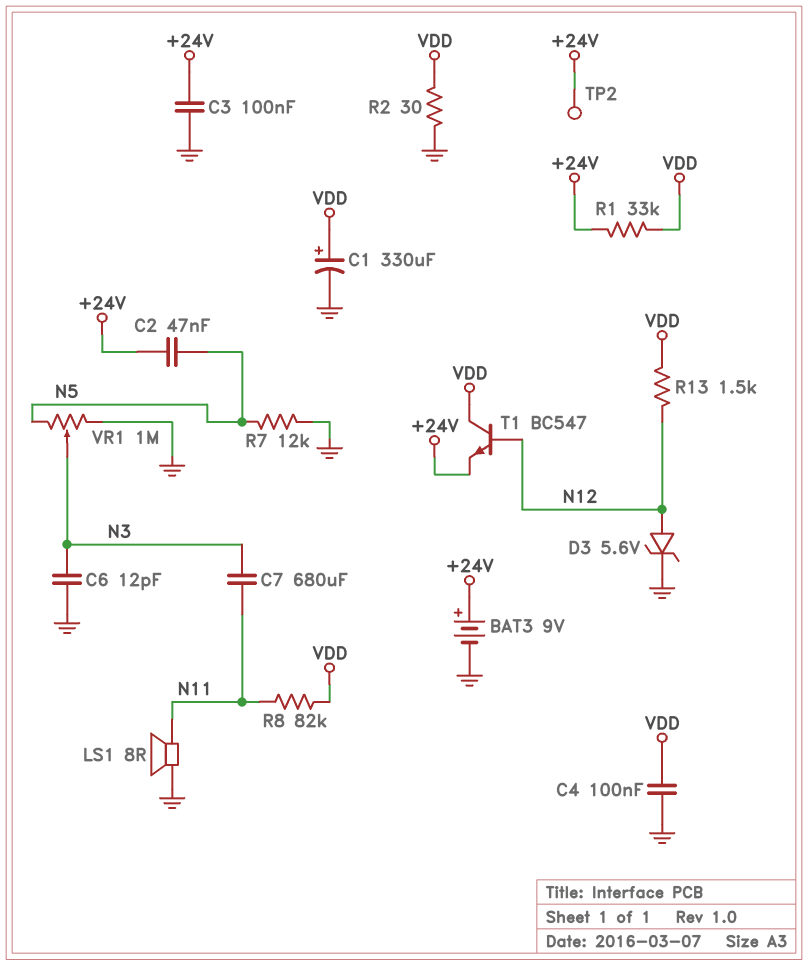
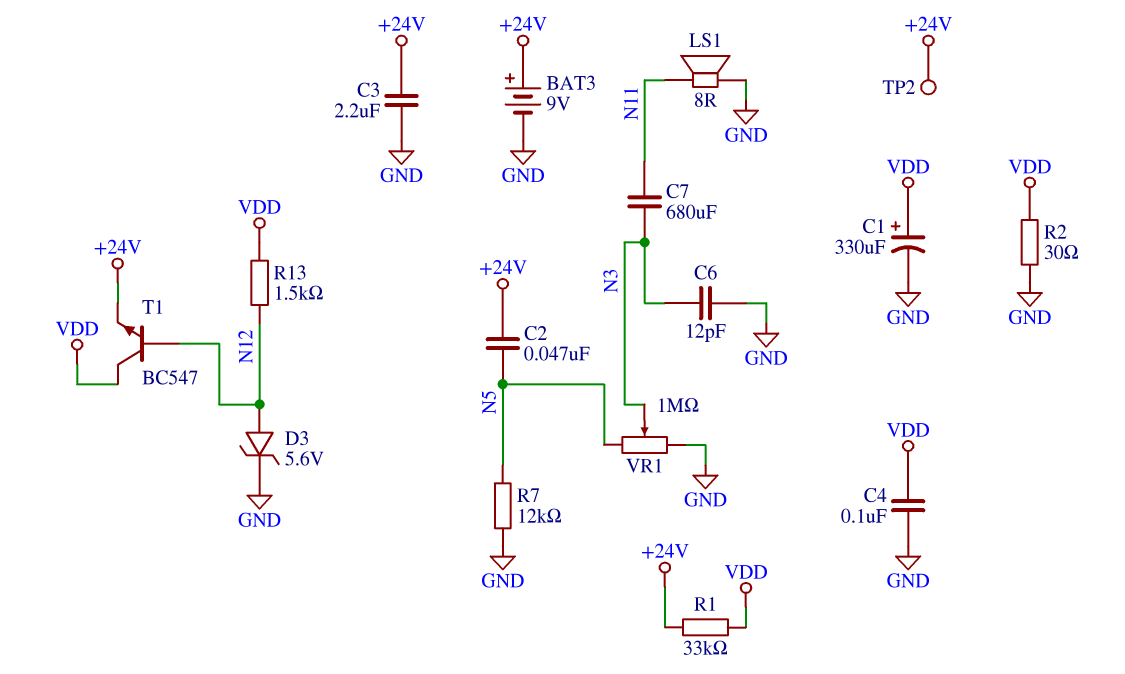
C3: 100nF (+24V, GND) -> 2.2uF (+24V, GND)
R8: 82k (N11, VDD) -> none

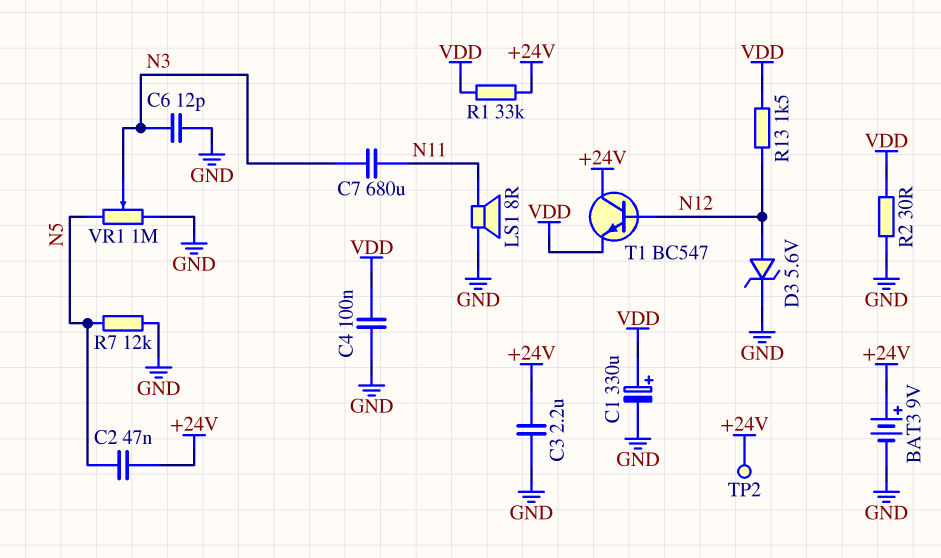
T1: NPN BC547 (B N12, C VDD, E +24V) -> NPN BC547 (B N12, C +24V, E VDD)

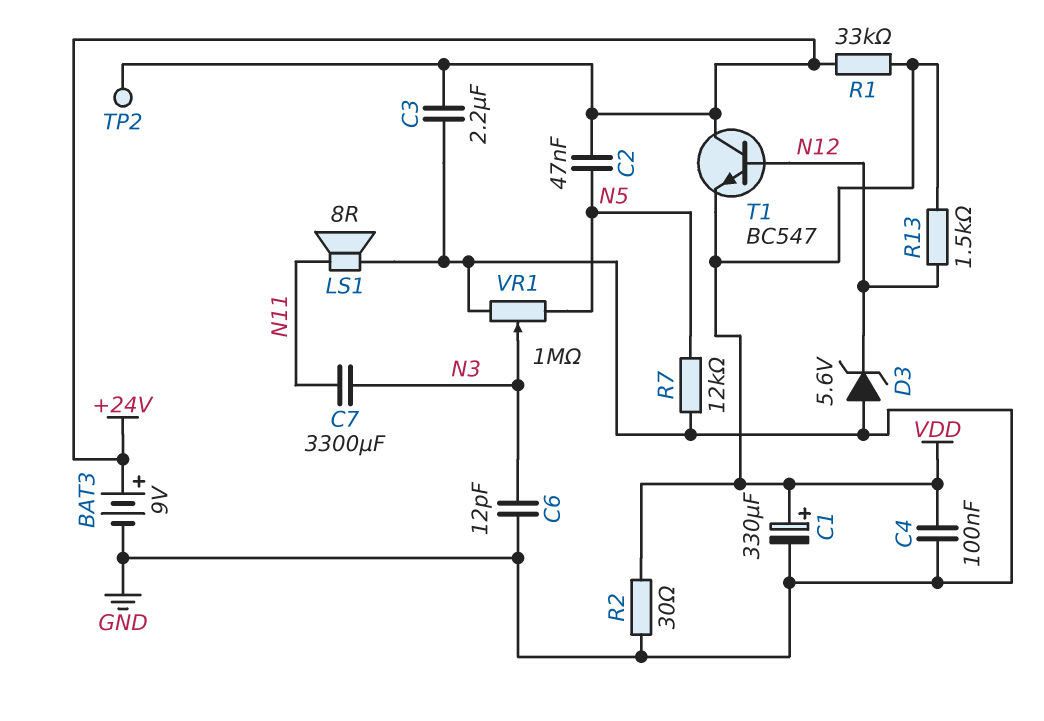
C7: 680uF (N3, N11) -> 3300uF (N3, N11)
D3: zener 5.6V (A N12, K GND) -> zener 5.6V (A GND, K N12)

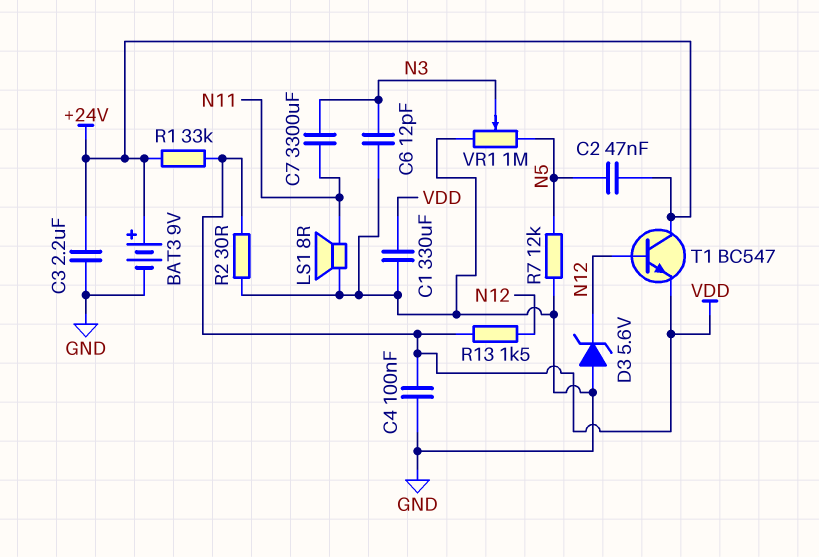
C1: 330uF (plus VDD, minus GND) -> 330uF (GND, VDD)
TP2: test point (+24V) -> none

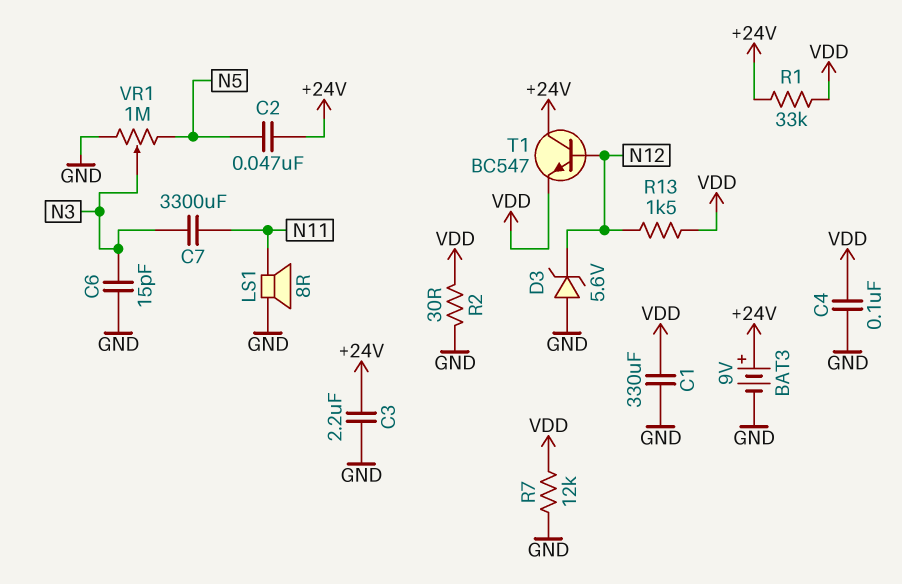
C6: 12pF (GND, N3) -> 15pF (GND, N3)
R7: 12k (GND, N5) -> 12k (GND, VDD)

